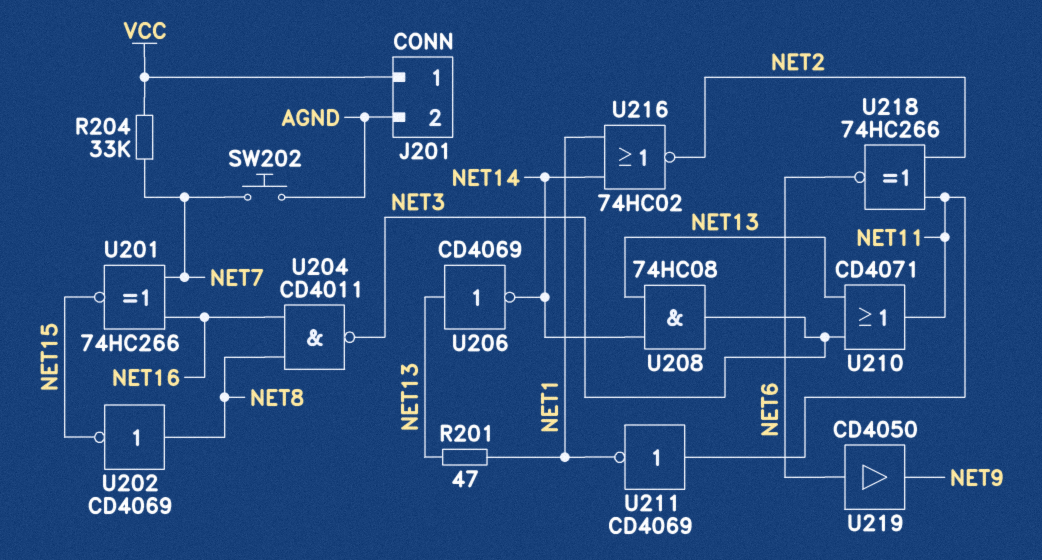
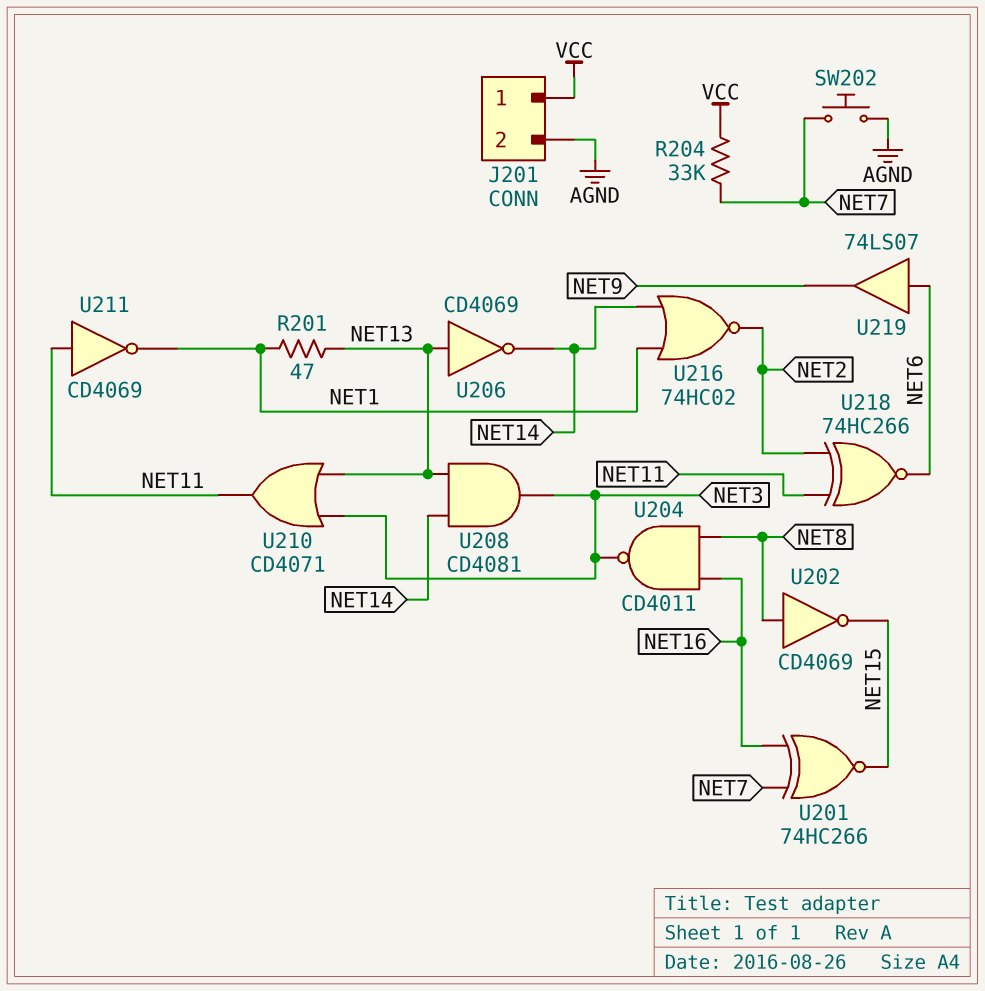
U208: AND 74HC08 (in NET13, in NET14, out NET3) -> AND CD4081 (in NET13, in NET14, out NET3)
U219: buffer CD4050 (in NET6, out NET9) -> buffer 74LS07 (in NET6, out NET9)

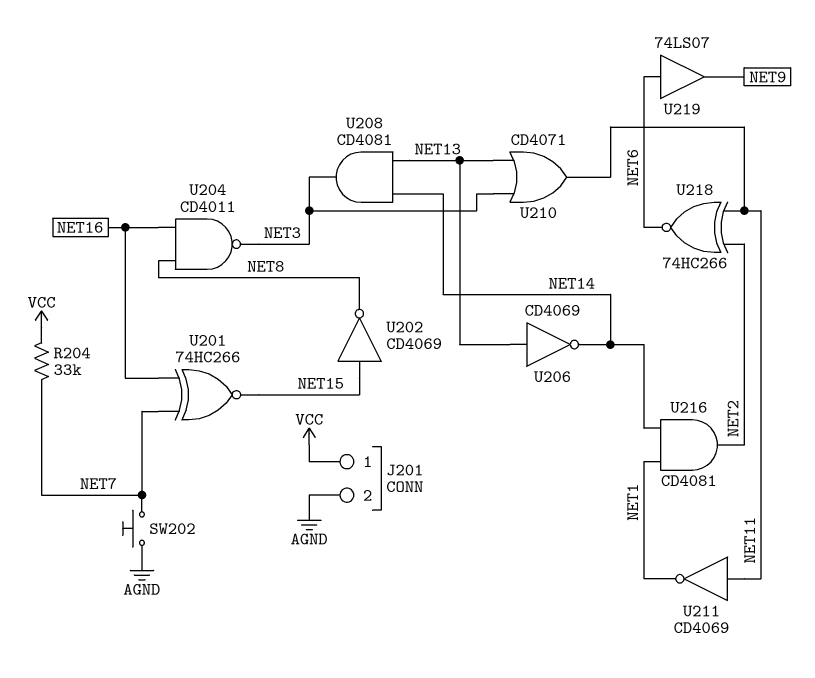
R201: 47 (NET1, NET13) -> none
U202: NOT CD4069 (in NET8, out NET15) -> NOT CD4069 (in NET15, out NET8)
U216: NOR 74HC02 (in NET1, in NET14, out NET2) -> AND CD4081 (in NET1, in NET14, out NET2)

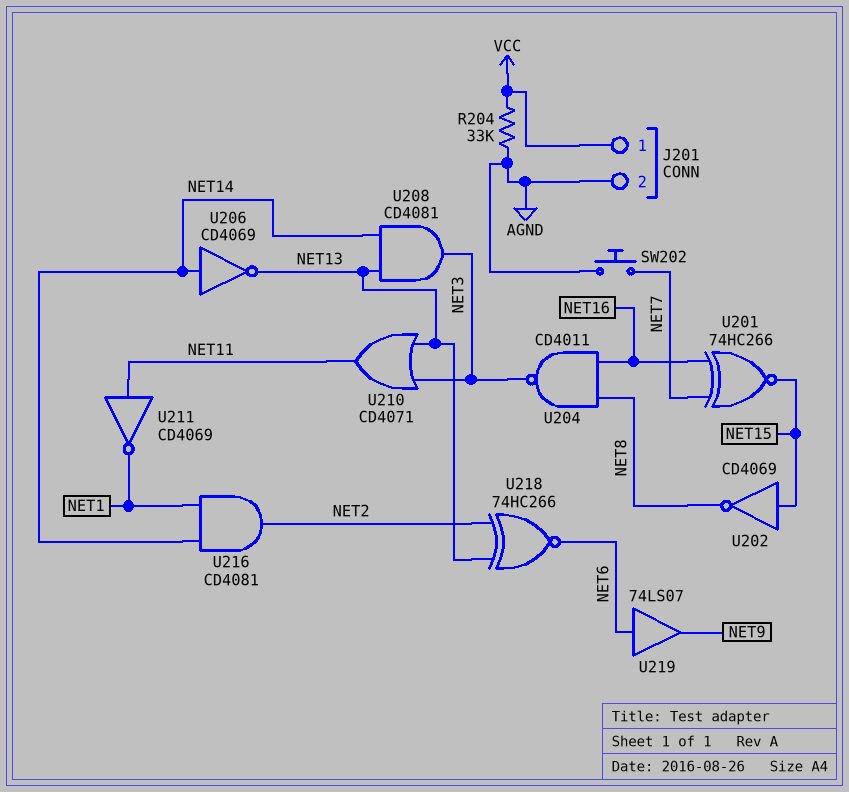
R204: 33k (NET7, VCC) -> 33k (AGND, VCC)
U206: NOT CD4069 (in NET13, out NET14) -> NOT CD4069 (in NET14, out NET13)
U218: XNOR 74HC266 (in NET2, in NET11, out NET6) -> XNOR 74HC266 (in NET2, in NET13, out NET6)

